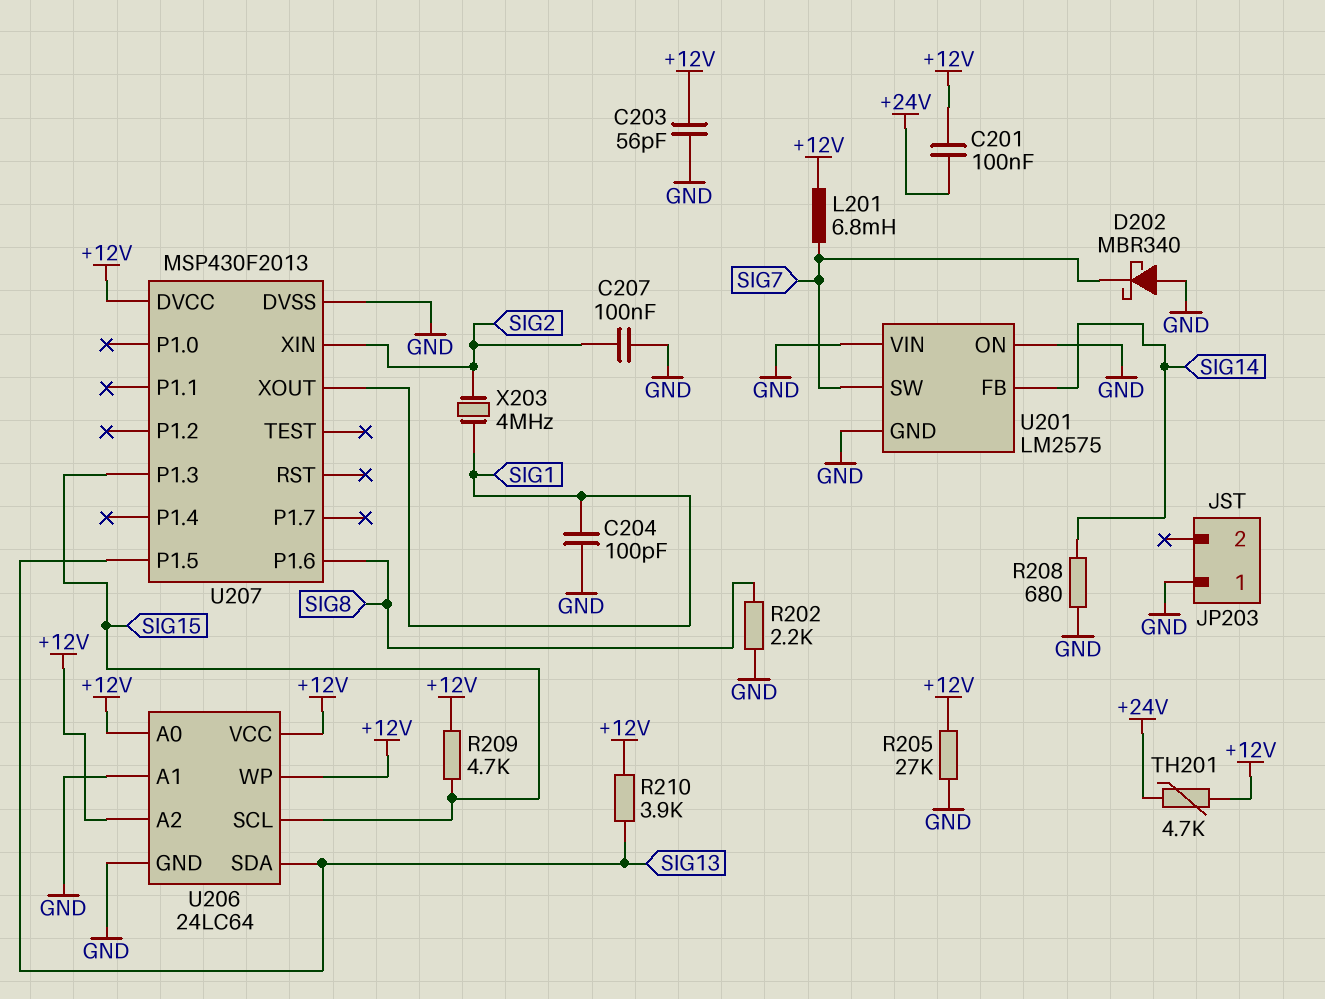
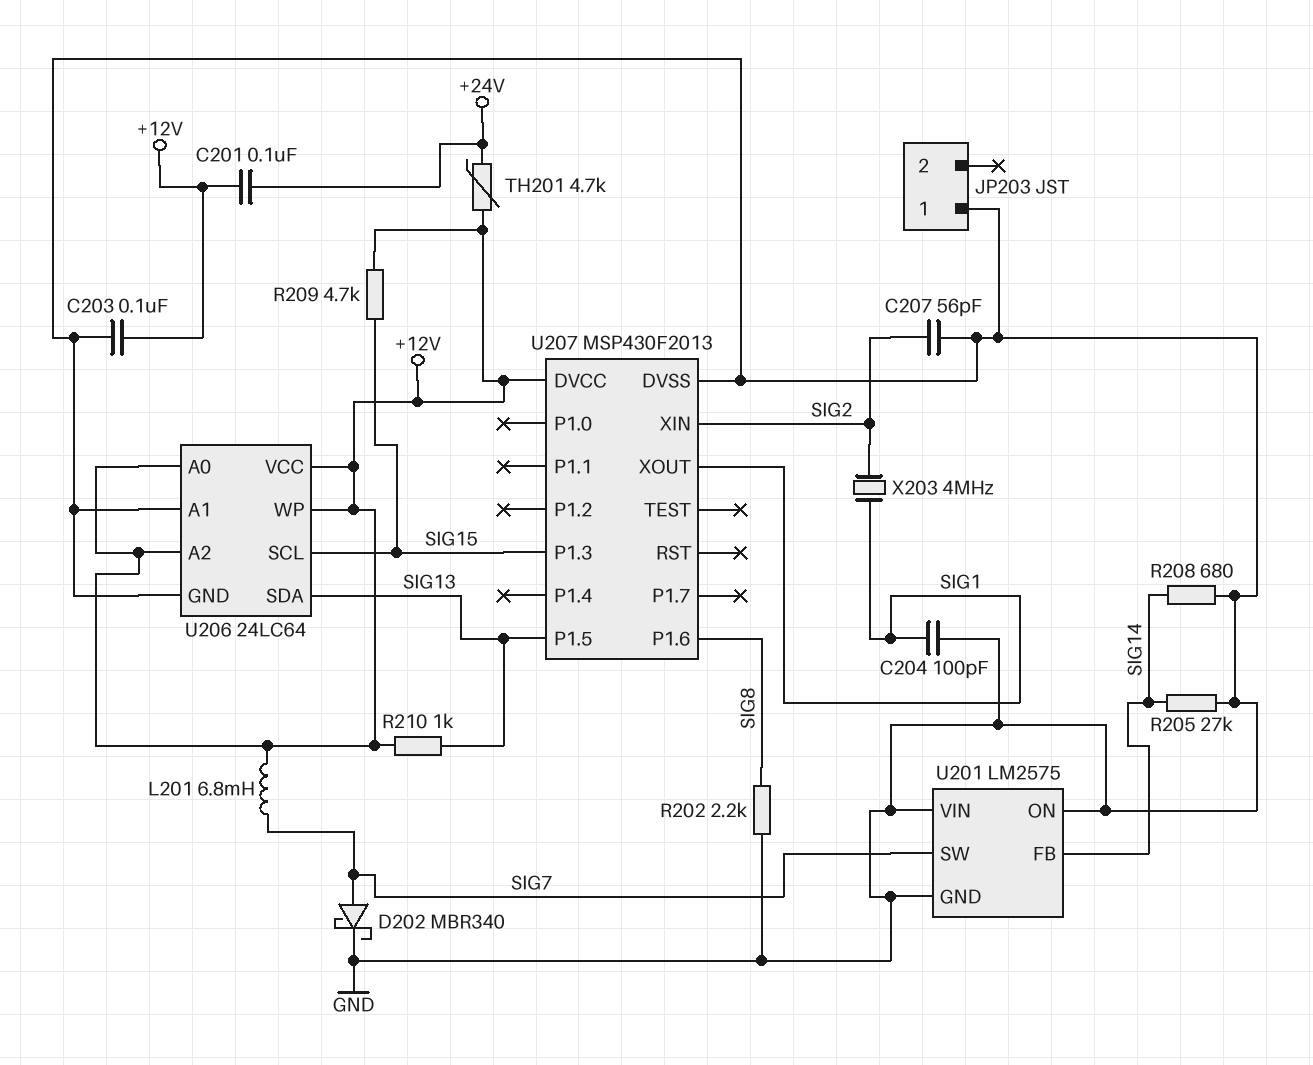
C203: 56pF (+12V, GND) -> 100nF (+12V, GND)
C207: 100nF (GND, SIG2) -> 56pF (GND, SIG2)
D202: schottky MBR340 (A GND, K SIG7) -> schottky MBR340 (A SIG7, K GND)
R205: 27k (+12V, GND) -> 27k (GND, SIG14)
R210: 3.9k (+12V, SIG13) -> 1k (+12V, SIG13)

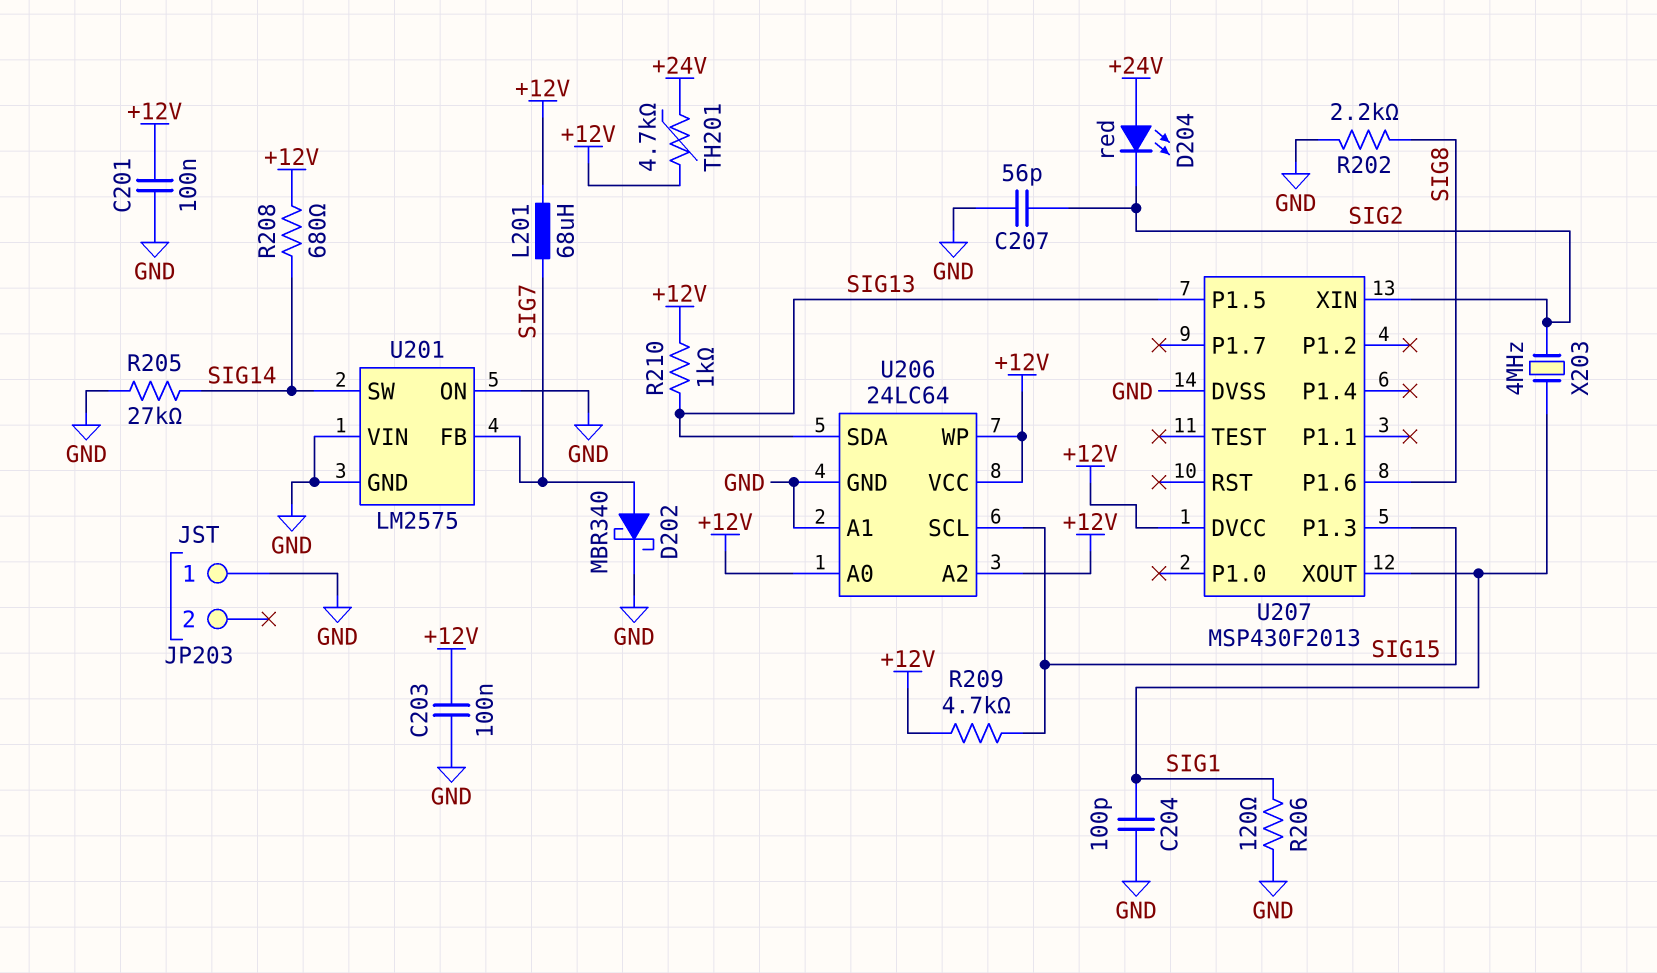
C201: 100nF (+12V, +24V) -> 100nF (+12V, GND)
D204: none -> LED red (A +24V, K SIG2)
L201: 6.8mH (+12V, SIG7) -> 68uH (+12V, SIG7)
R206: none -> 120 (GND, SIG1)
R208: 680 (GND, SIG14) -> 680 (+12V, SIG14)
U201 pin FB: SIG14 -> SIG7
U201 pin SW: SIG7 -> SIG14

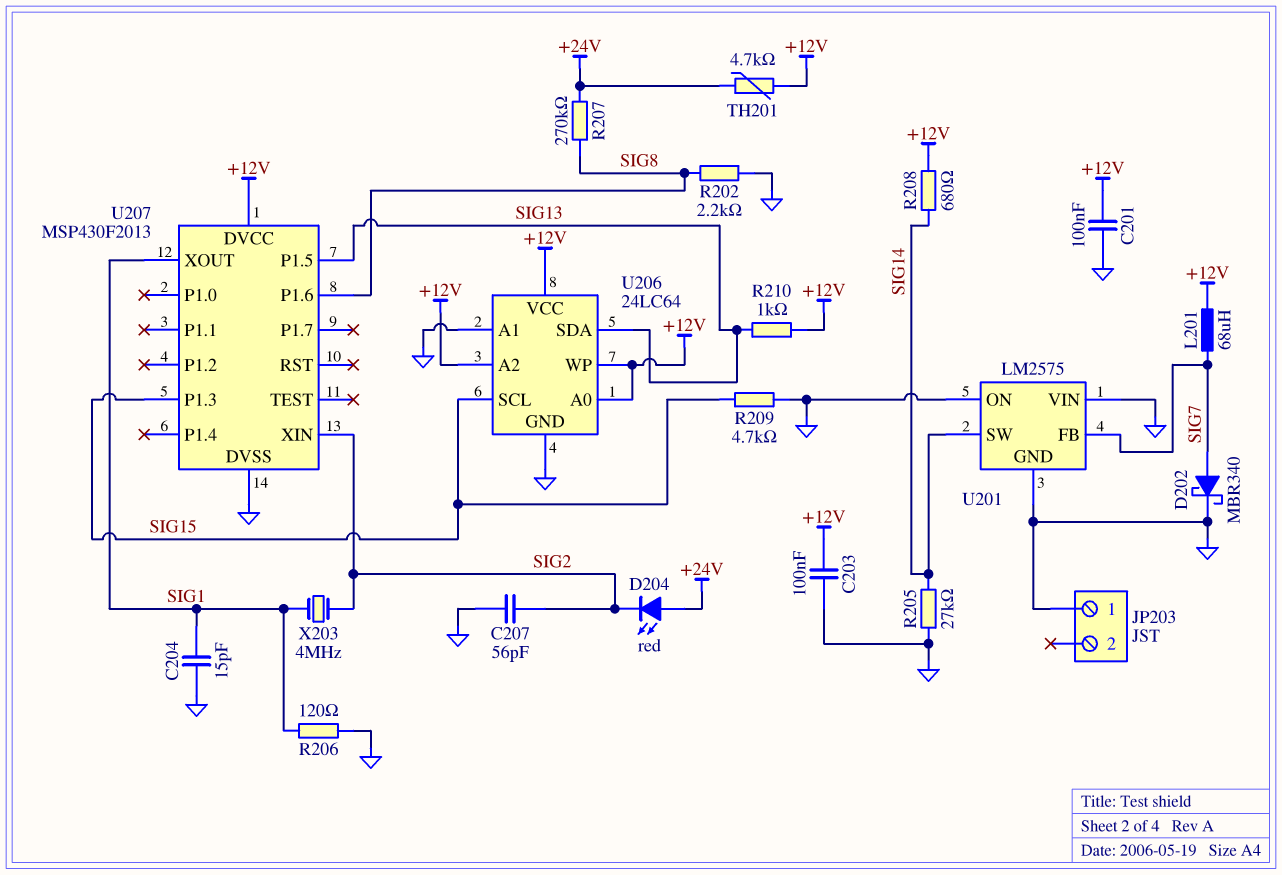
C204: 100pF (GND, SIG1) -> 15pF (GND, SIG1)
R207: none -> 270k (+24V, SIG8)
R209: 4.7k (+12V, SIG15) -> 4.7k (GND, SIG15)

